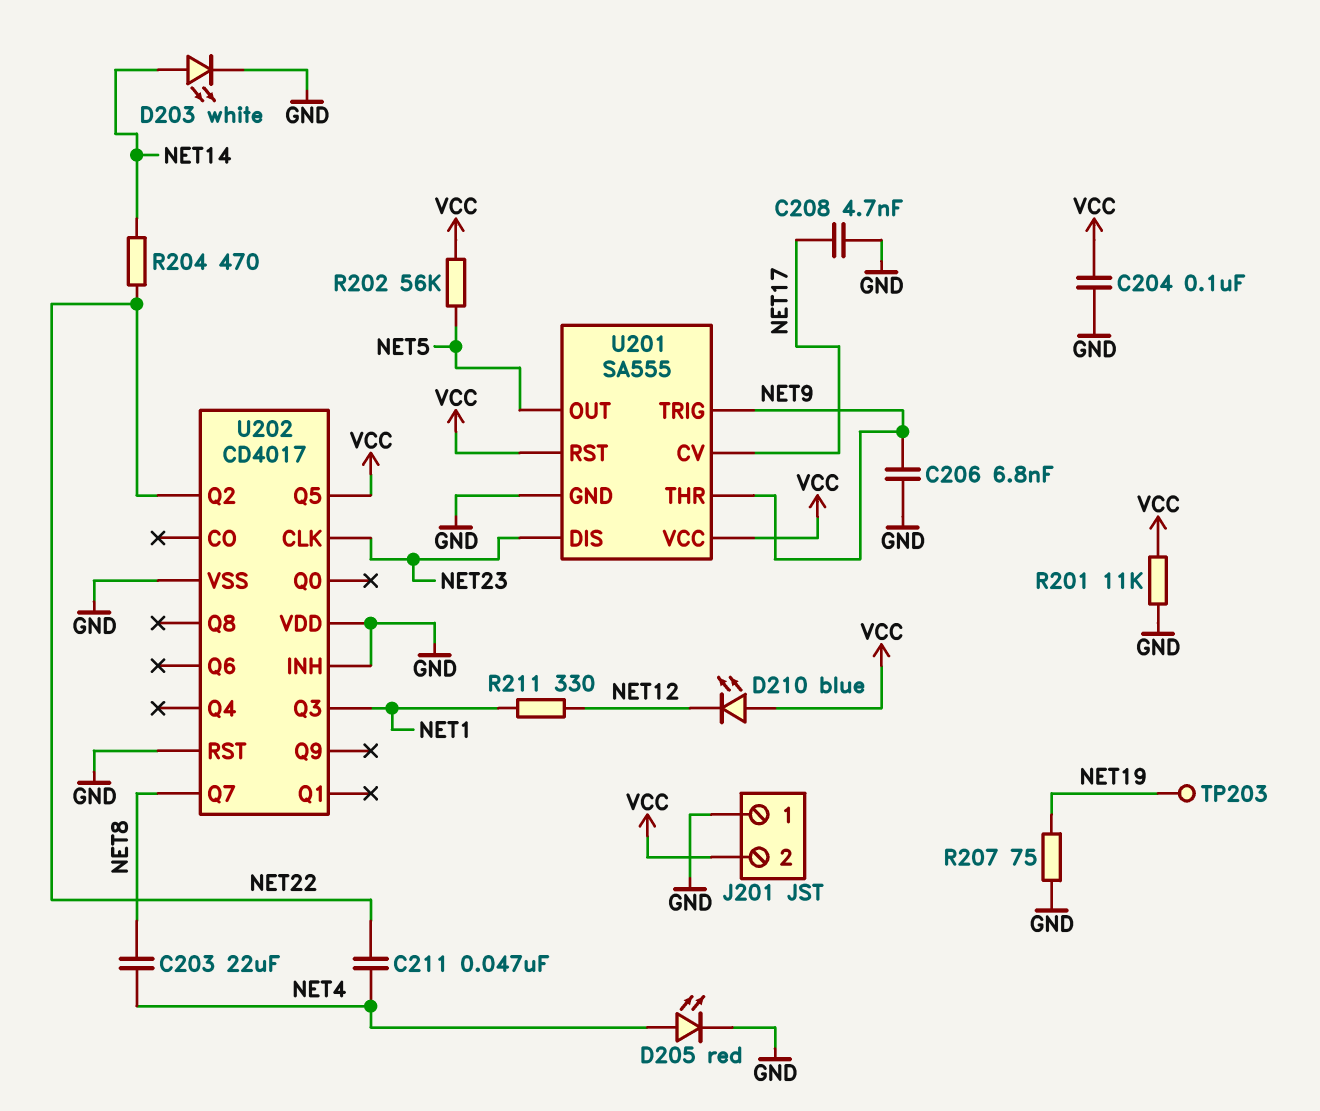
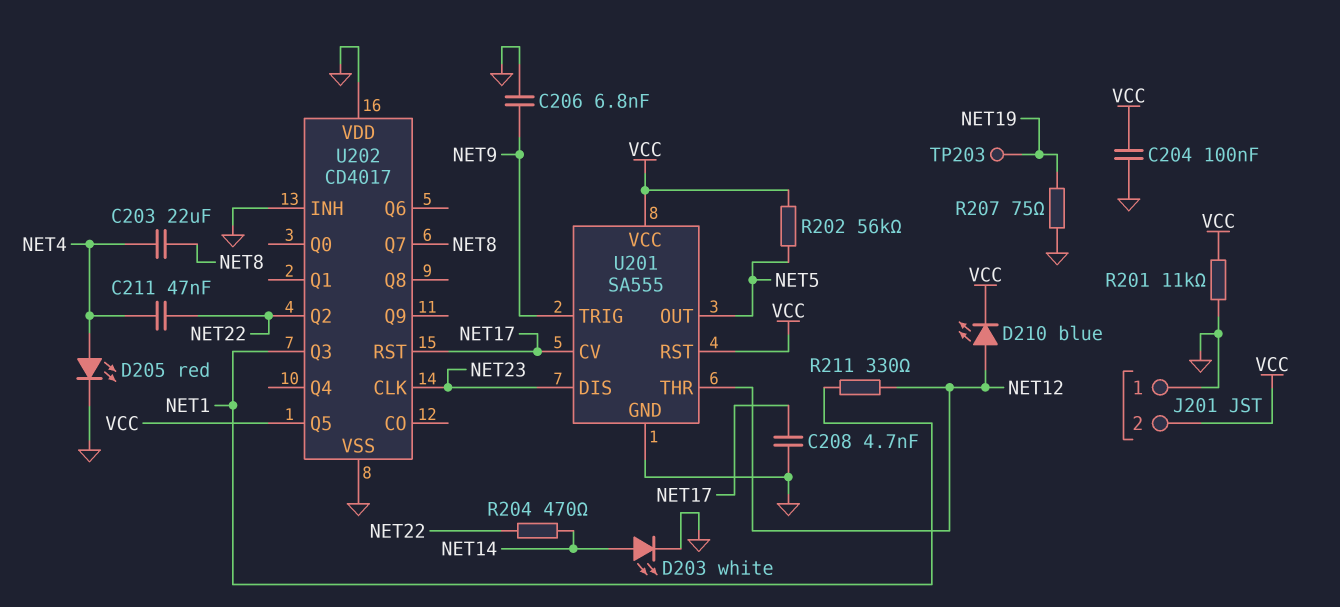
D210: LED blue (A VCC, K NET12) -> LED blue (A NET12, K VCC)
U201 pin THR: NET9 -> NET12
U202 pin RST: GND -> NET17

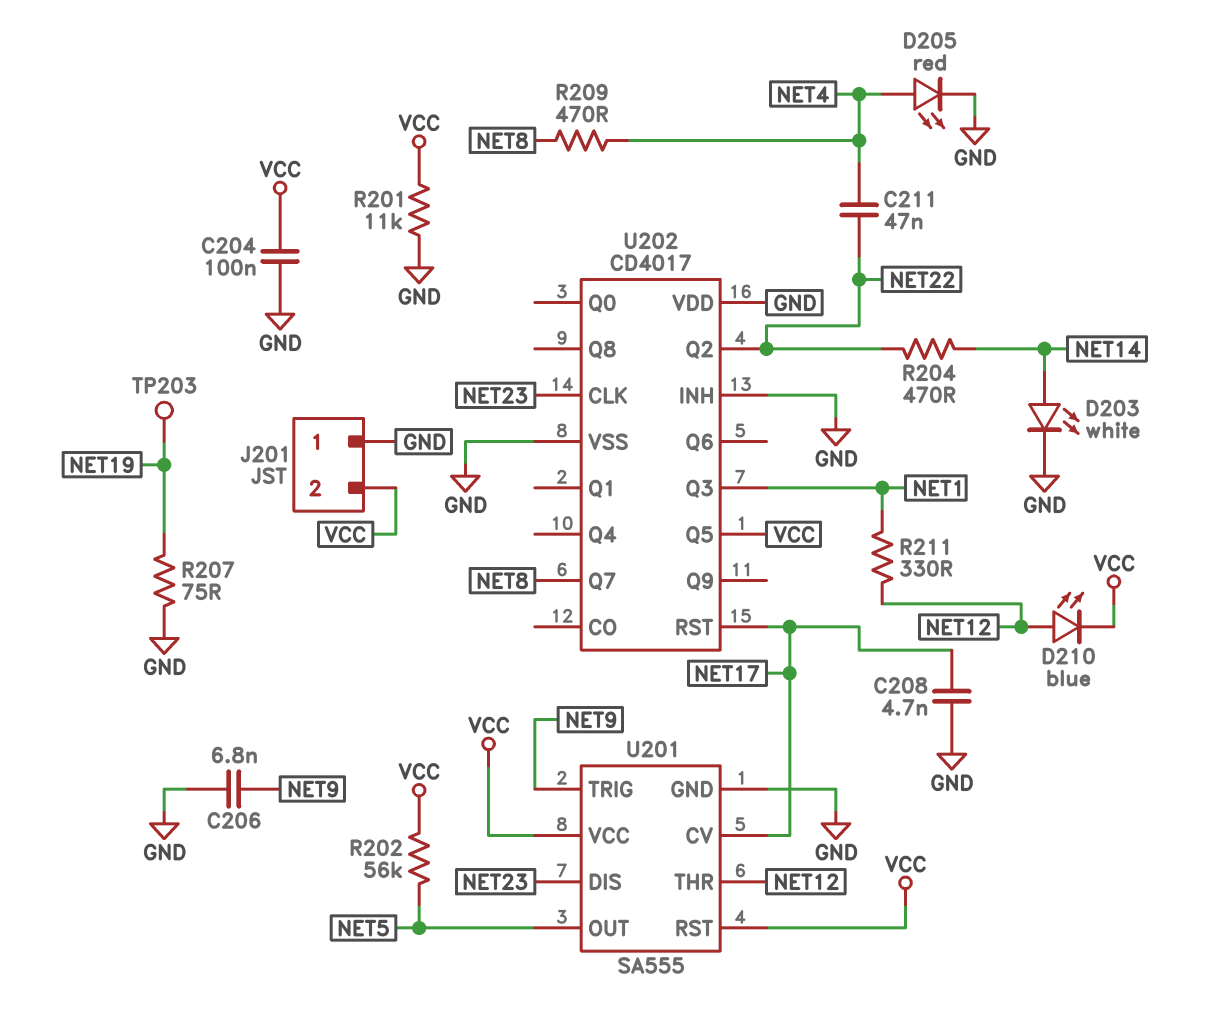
C203: 22uF (NET4, NET8) -> none
R209: none -> 470 (NET4, NET8)

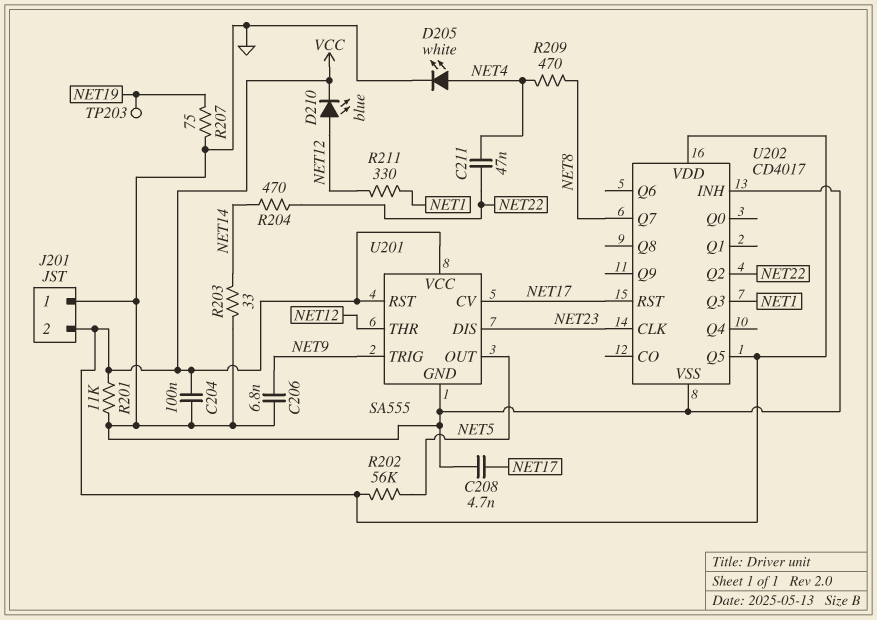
D203: LED white (A NET14, K GND) -> none
D205: LED red (A NET4, K GND) -> LED white (A NET4, K GND)
R203: none -> 33 (GND, NET14)
U202 pin VDD: GND -> VCC

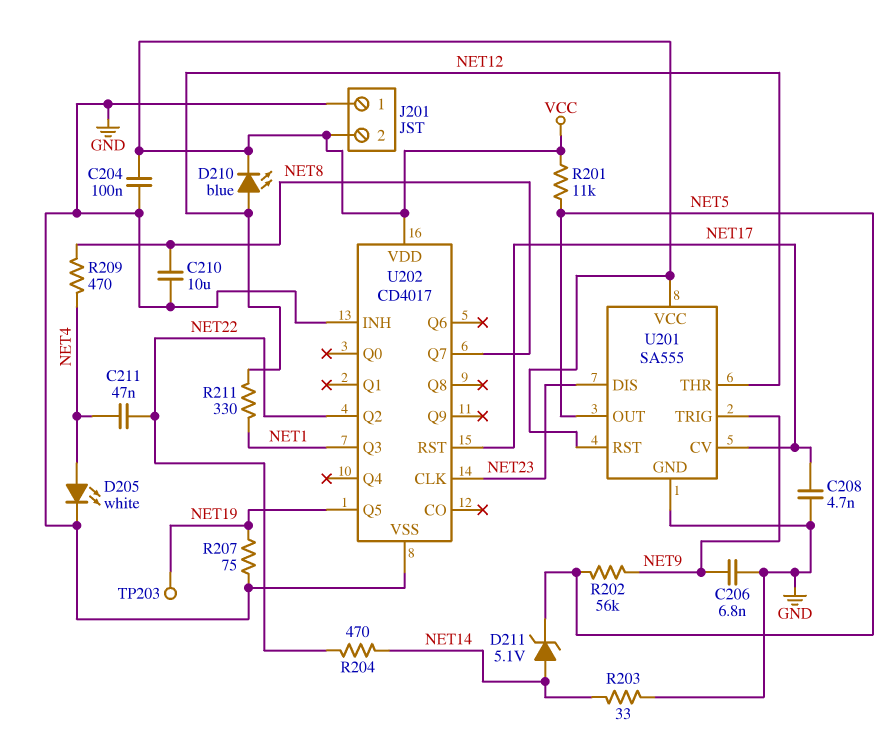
C210: none -> 10uF (GND, NET8)
D211: none -> zener 5.1V (A NET14, K NET5)
R201: 11k (GND, VCC) -> 11k (NET5, VCC)
R202: 56k (NET5, VCC) -> 56k (NET5, NET9)
U202 pin Q5: VCC -> NET19

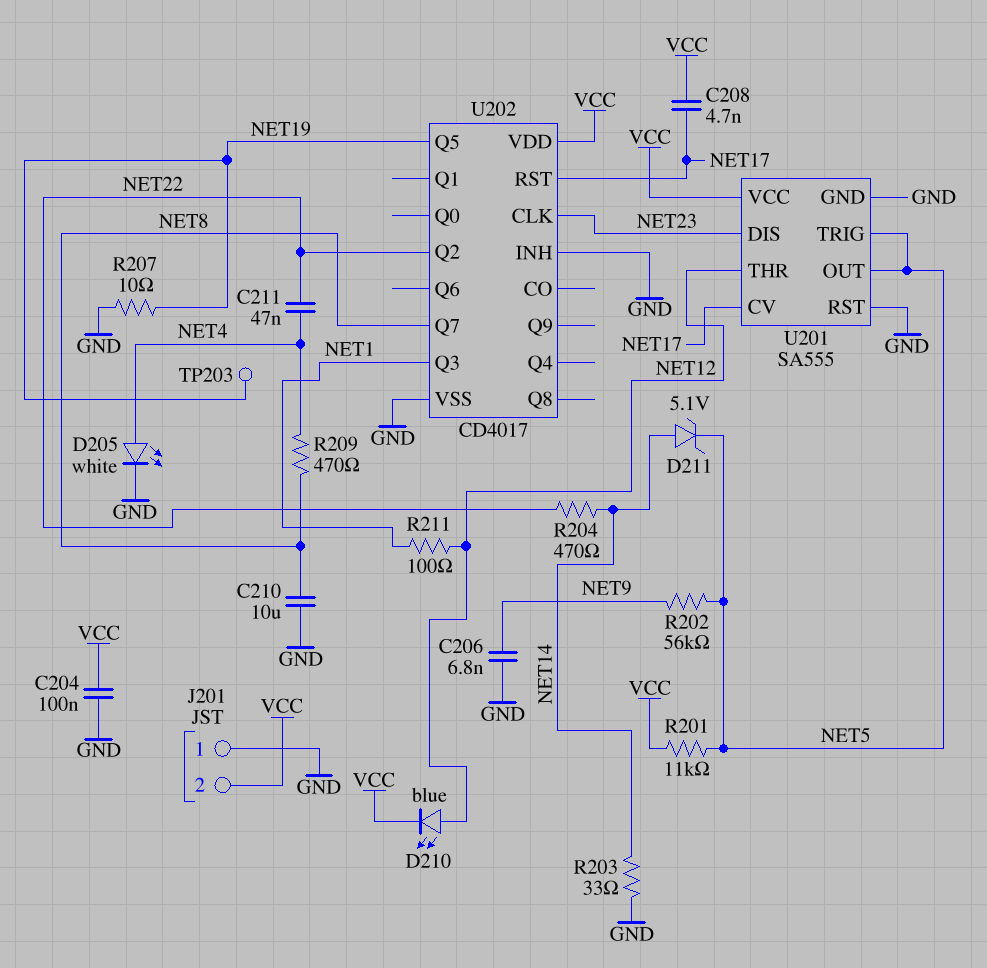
C208: 4.7nF (GND, NET17) -> 4.7nF (NET17, VCC)
R207: 75 (GND, NET19) -> 10 (GND, NET19)
R211: 330 (NET1, NET12) -> 100 (NET1, NET12)
U201 pin RST: VCC -> GND
U201 pin TRIG: NET9 -> NET5

